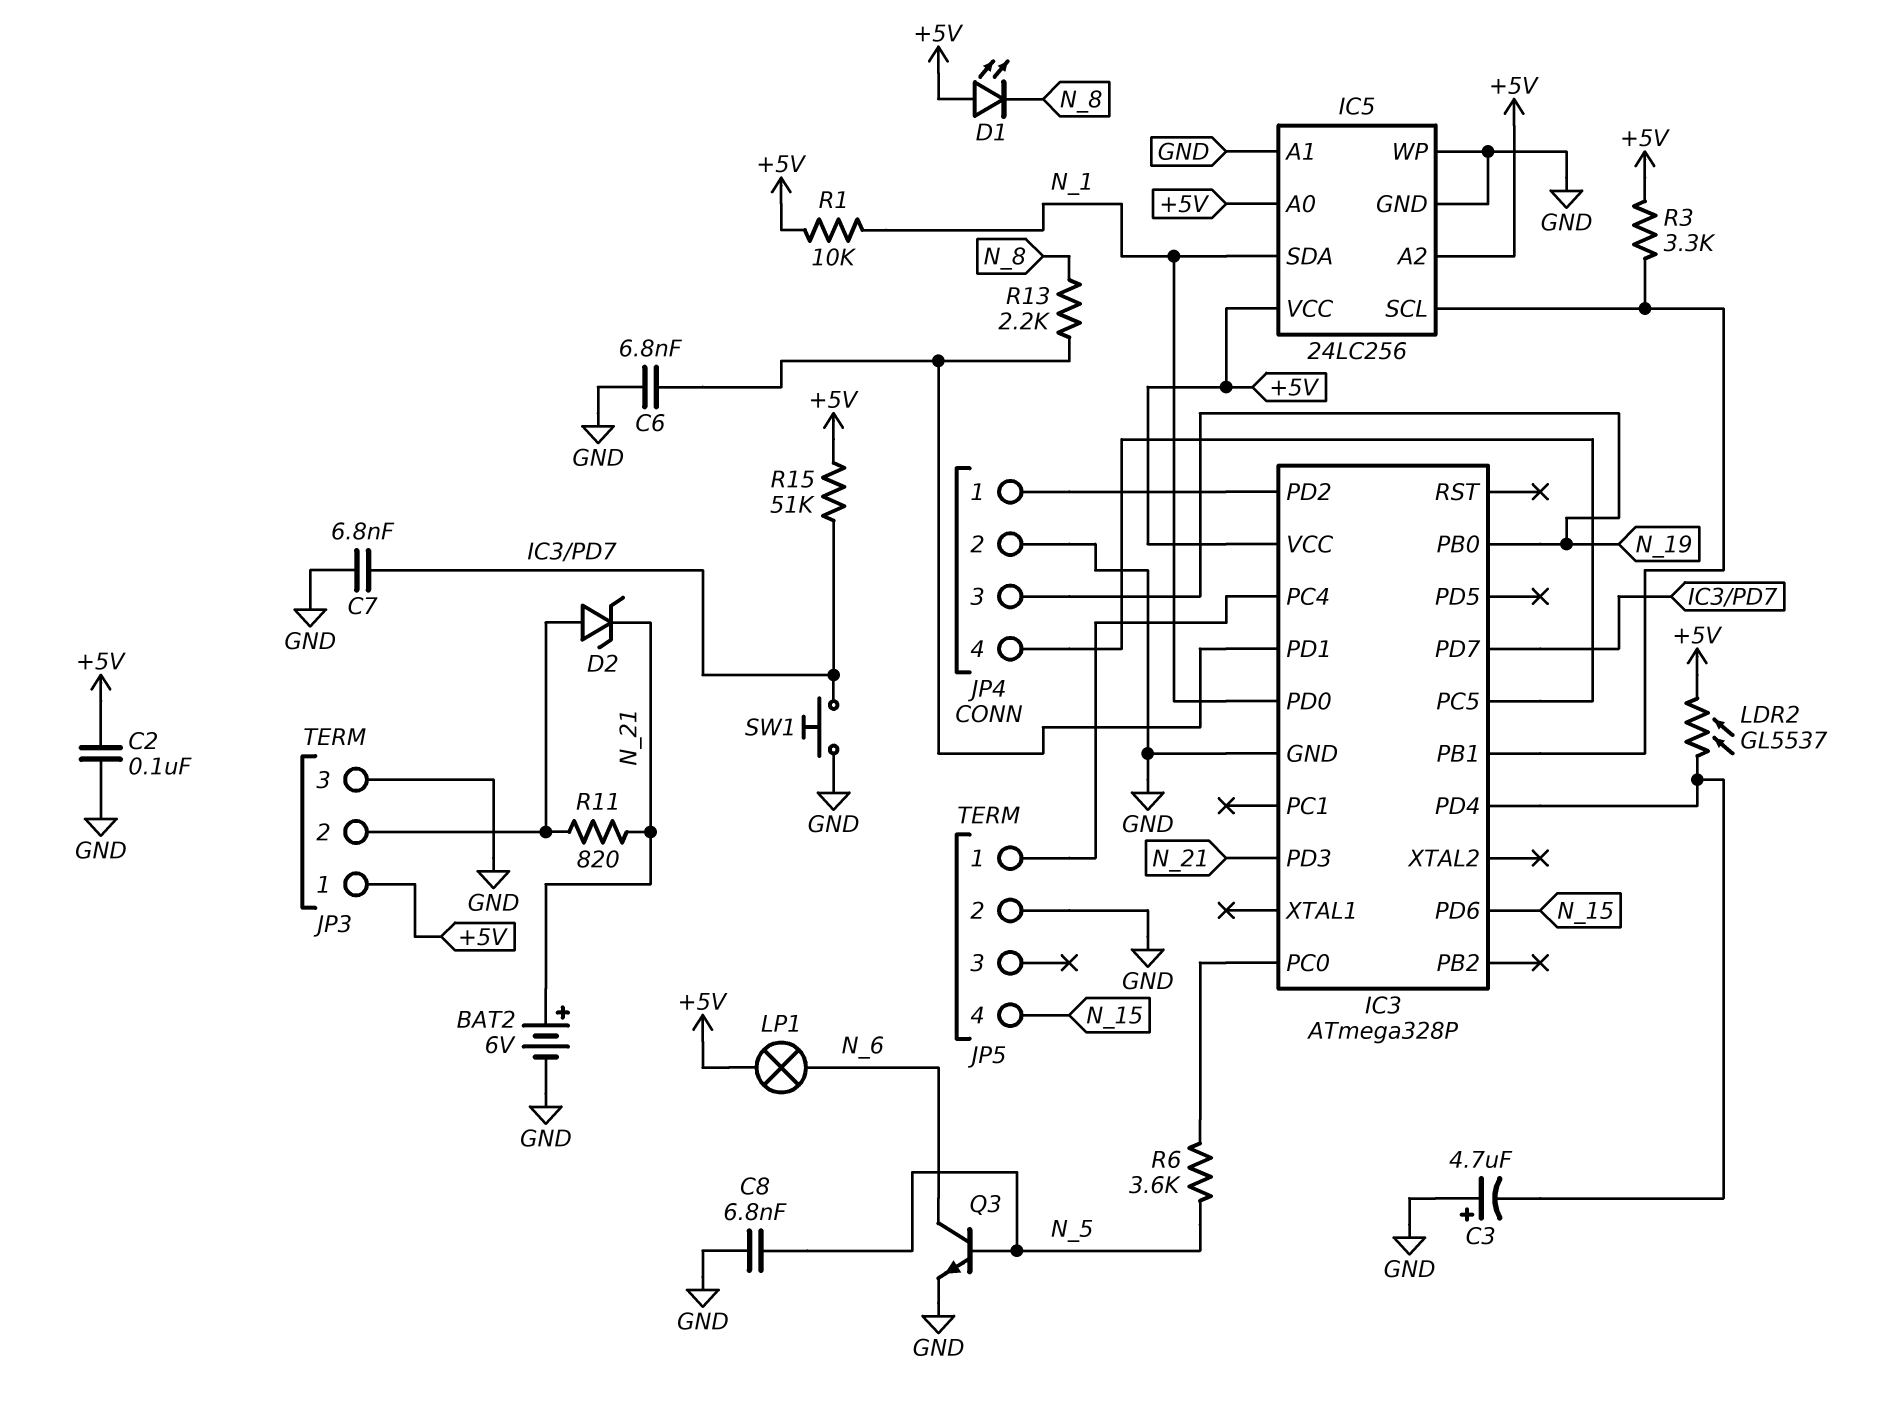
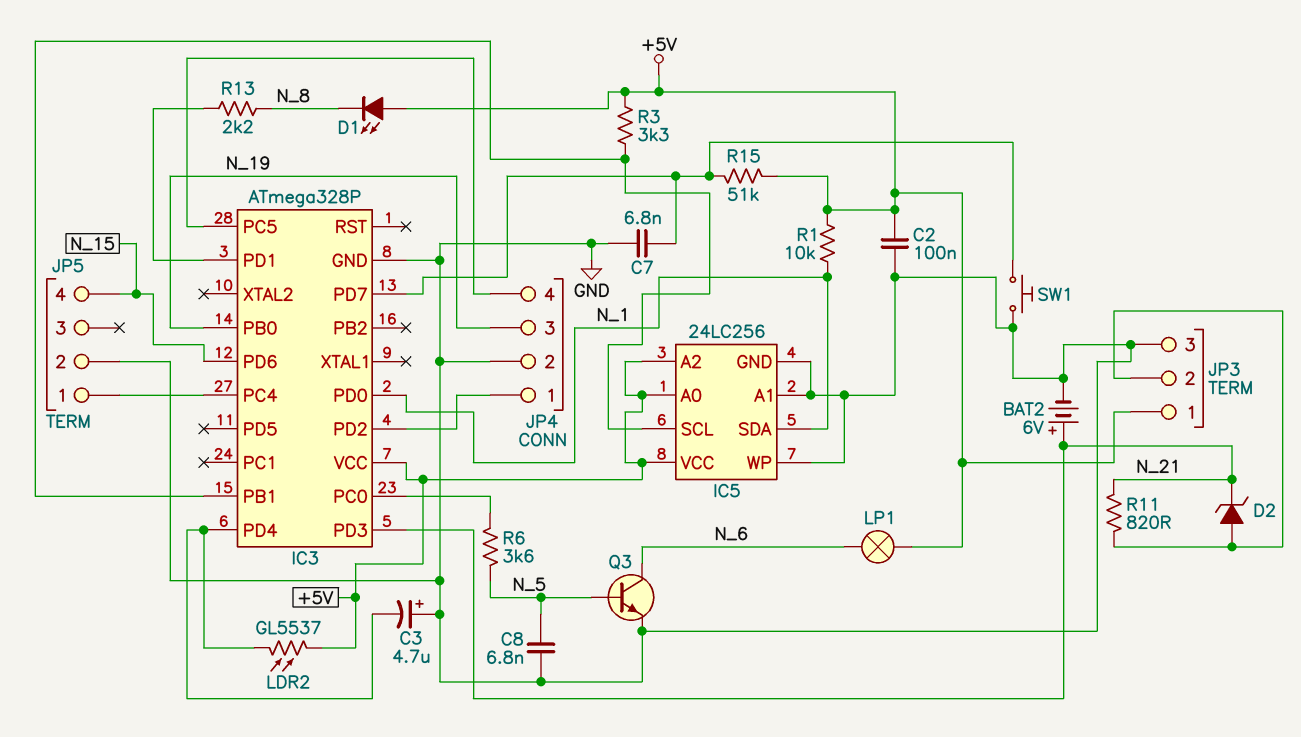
C6: 6.8nF (GND, IC3/PD1) -> none

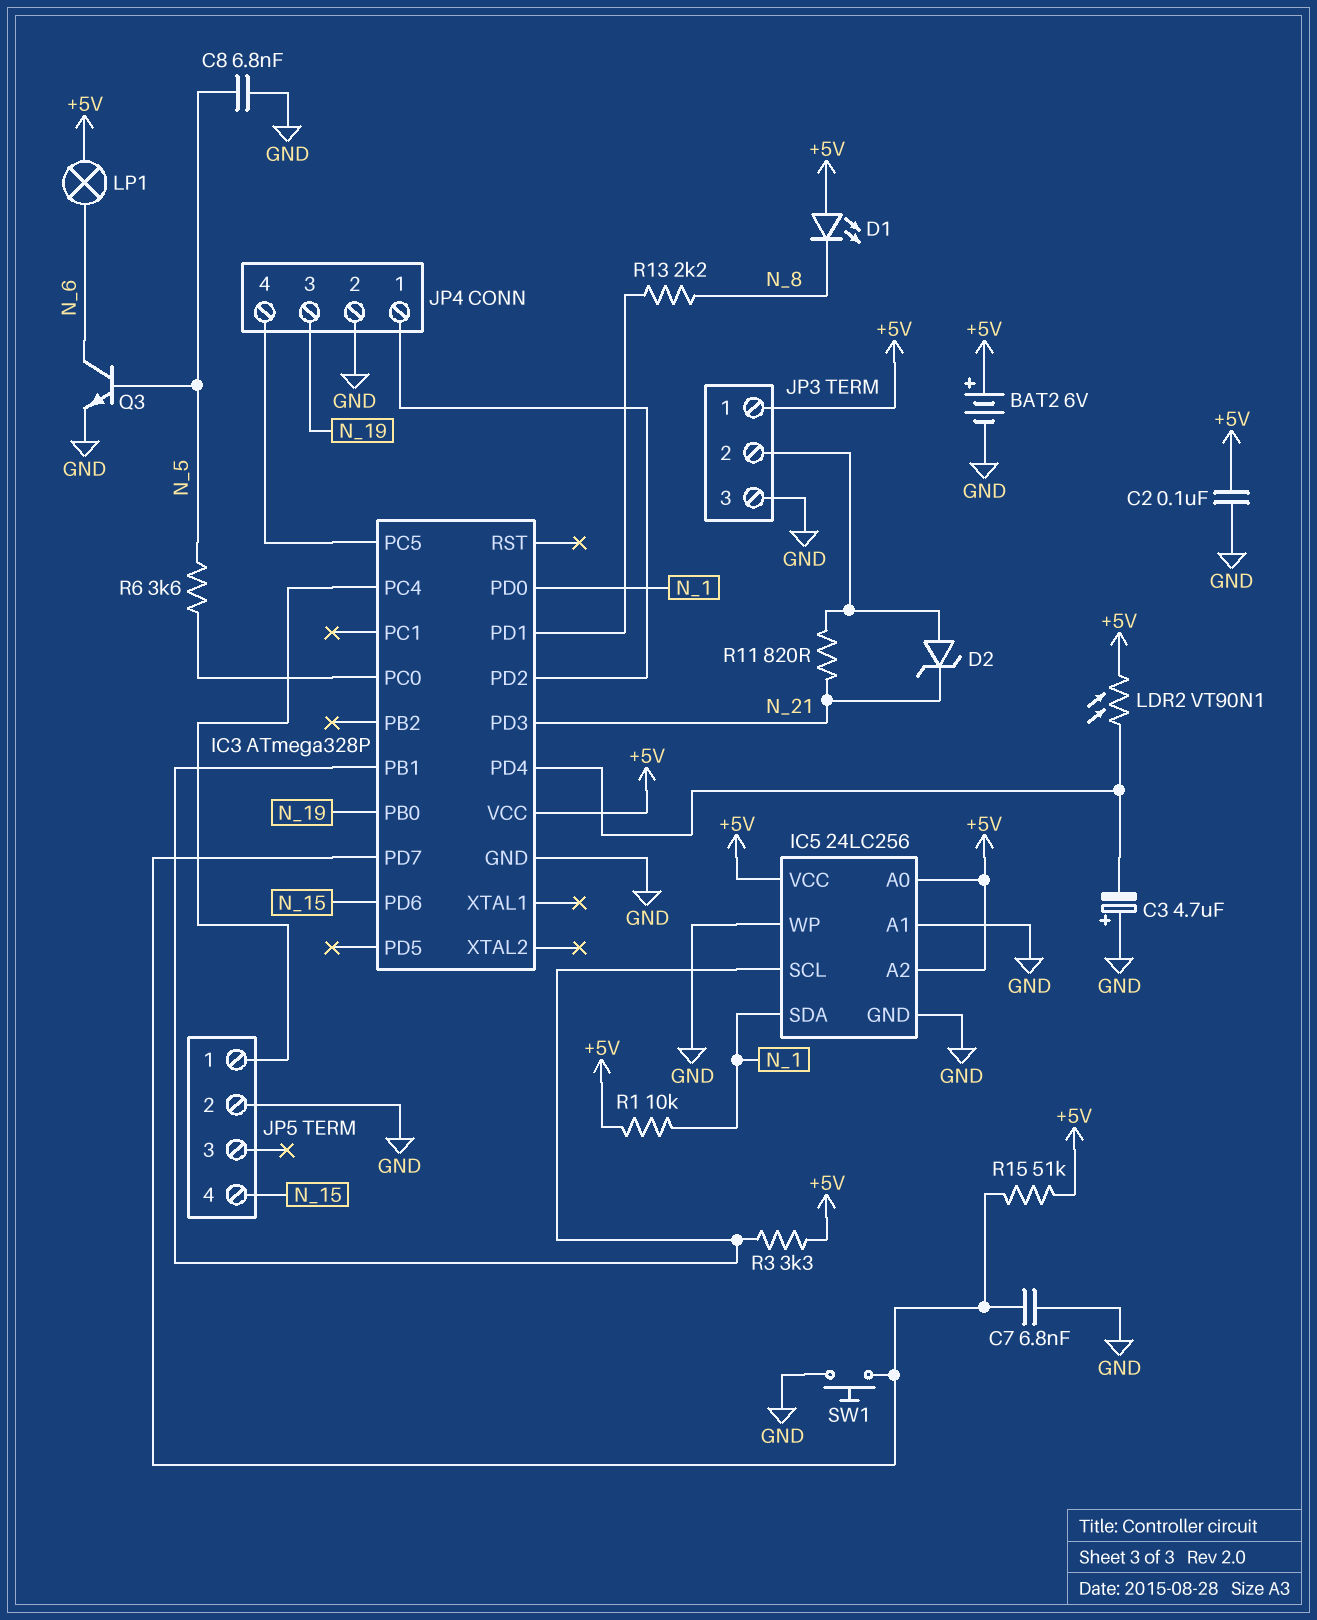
BAT2: 6V (plus N_21, minus GND) -> 6V (plus +5V, minus GND)
LDR2: GL5537 (+5V, IC3/PD4) -> VT90N1 (+5V, IC3/PD4)

